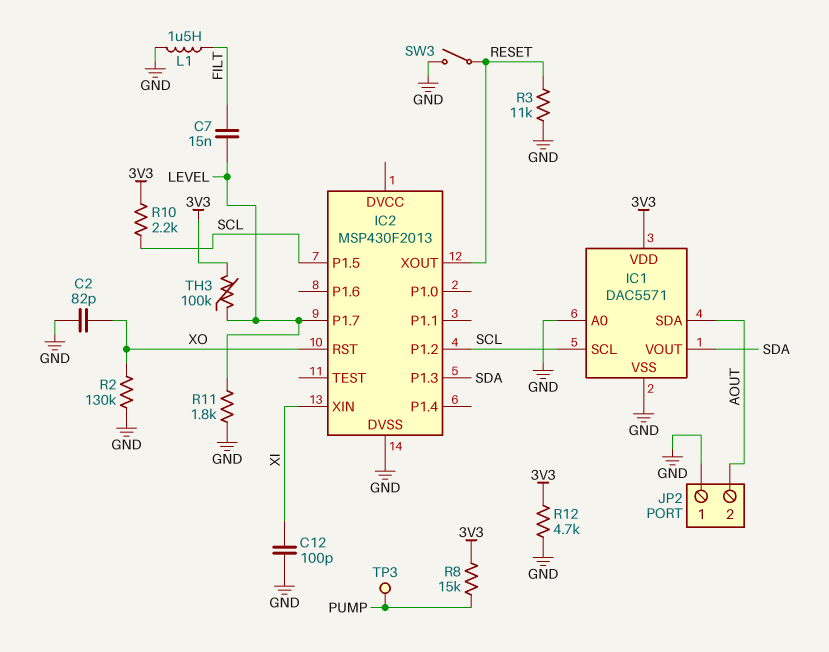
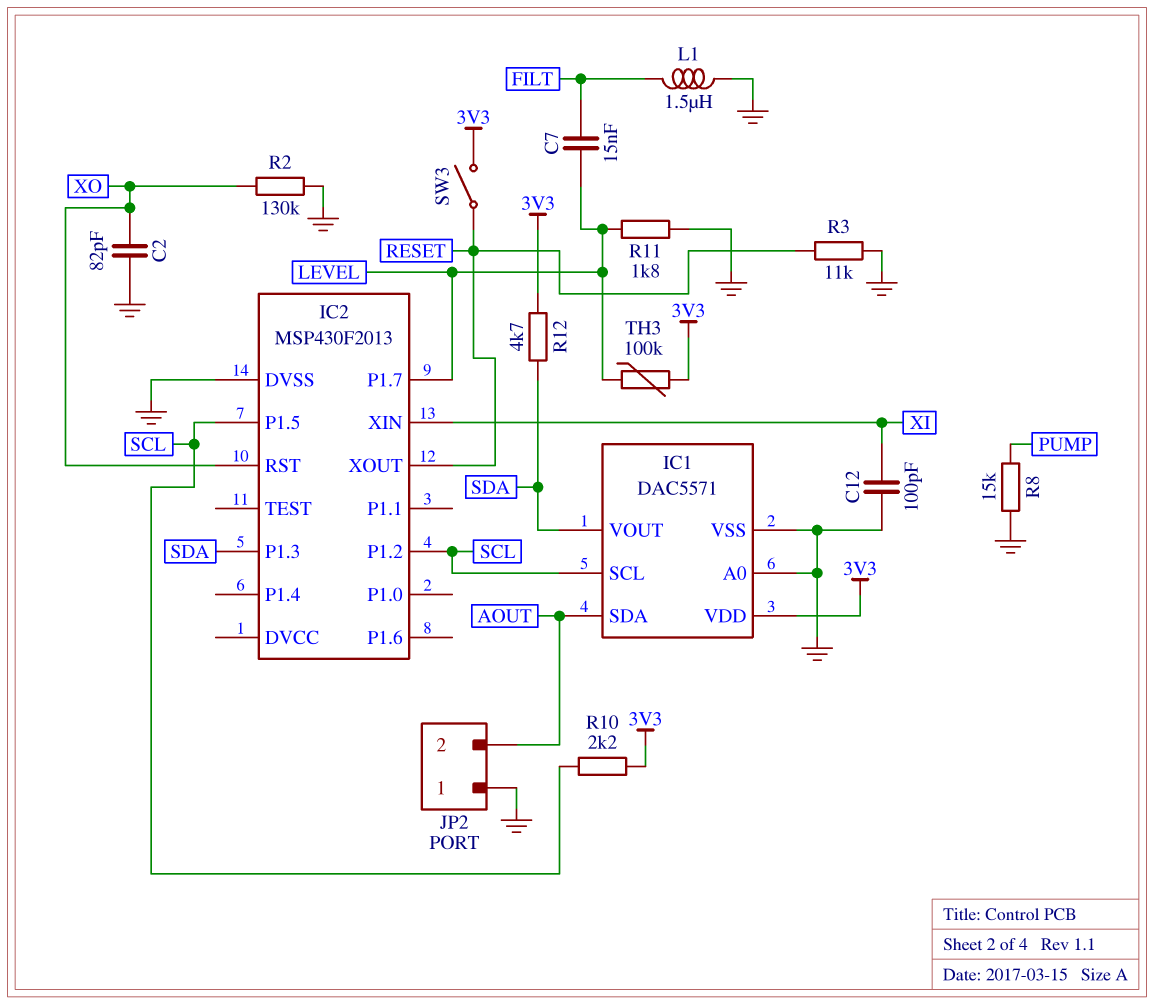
R8: 15k (3V3, PUMP) -> 15k (GND, PUMP)
R12: 4.7k (3V3, GND) -> 4.7k (3V3, SDA)
SW3: switch (GND, RESET) -> switch (3V3, RESET)
TP3: test point (PUMP) -> none

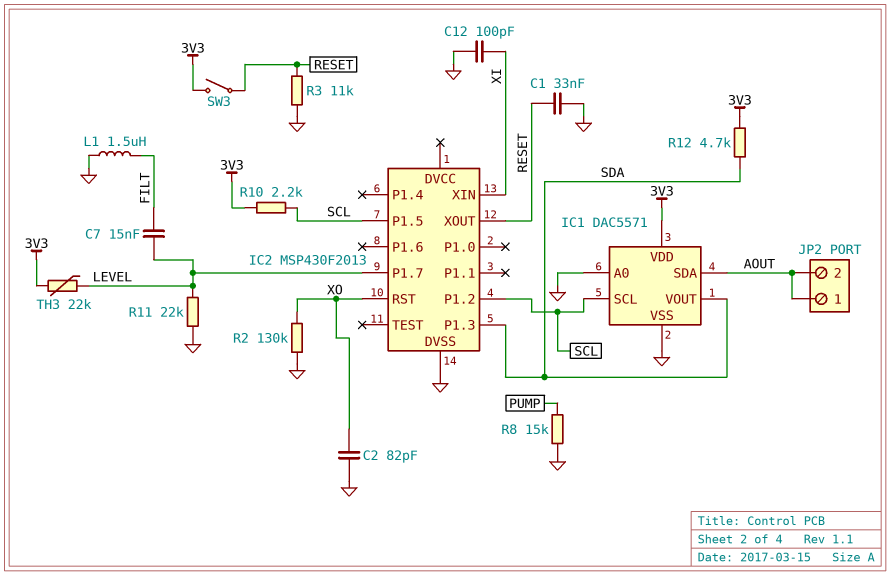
C1: none -> 33nF (GND, RESET)
JP2 pin 1: GND -> AOUT
R11: 1.8k (GND, LEVEL) -> 22k (GND, LEVEL)
TH3: 100k (3V3, LEVEL) -> 22k (3V3, LEVEL)

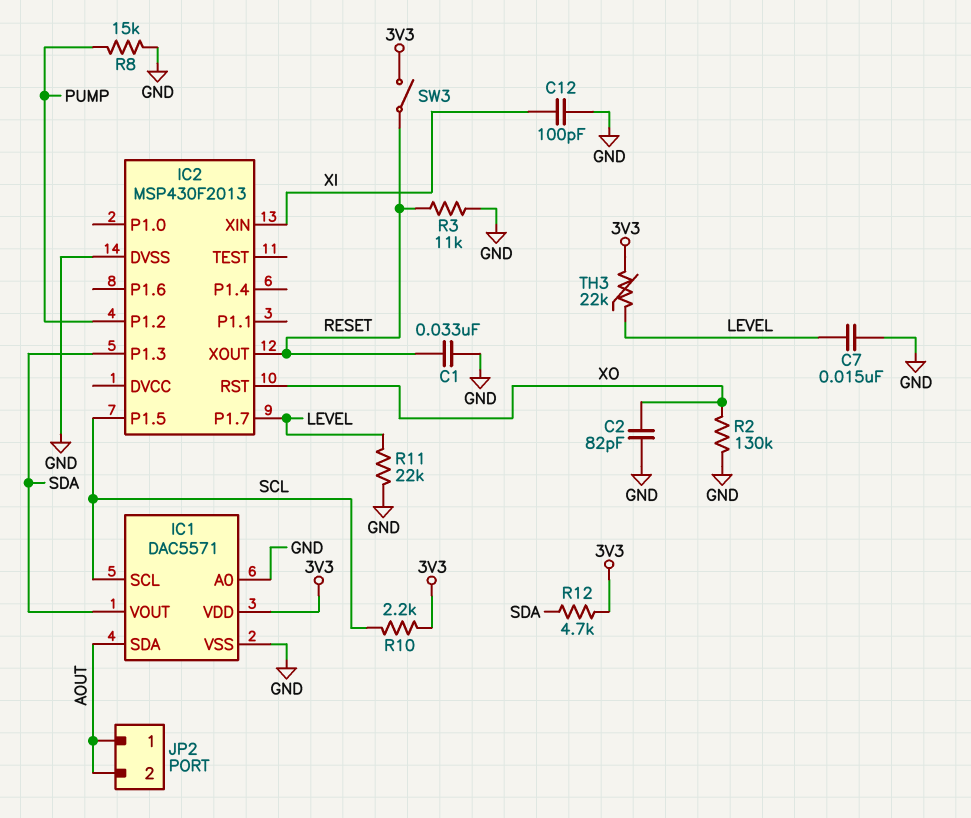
C7: 15nF (FILT, LEVEL) -> 15nF (GND, LEVEL)
IC2 pin P1.2: SCL -> PUMP
L1: 1.5uH (FILT, GND) -> none

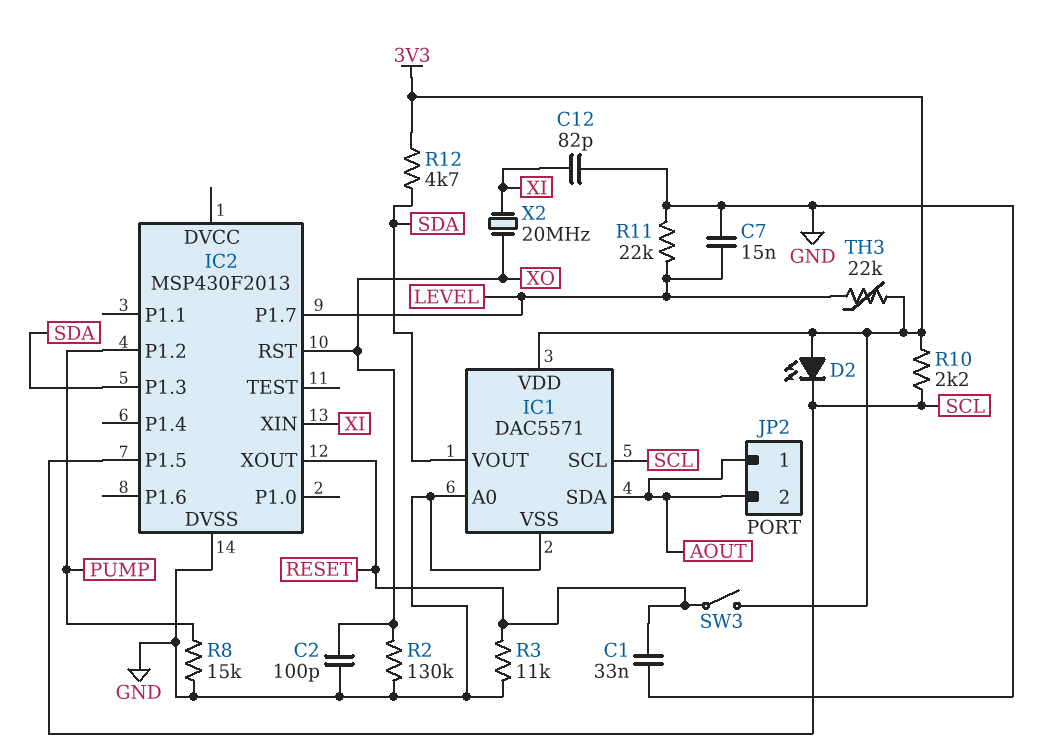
C2: 82pF (GND, XO) -> 100pF (GND, XO)
C12: 100pF (GND, XI) -> 82pF (GND, XI)
D2: none -> LED (A 3V3, K SCL)
X2: none -> 20MHz (XI, XO)

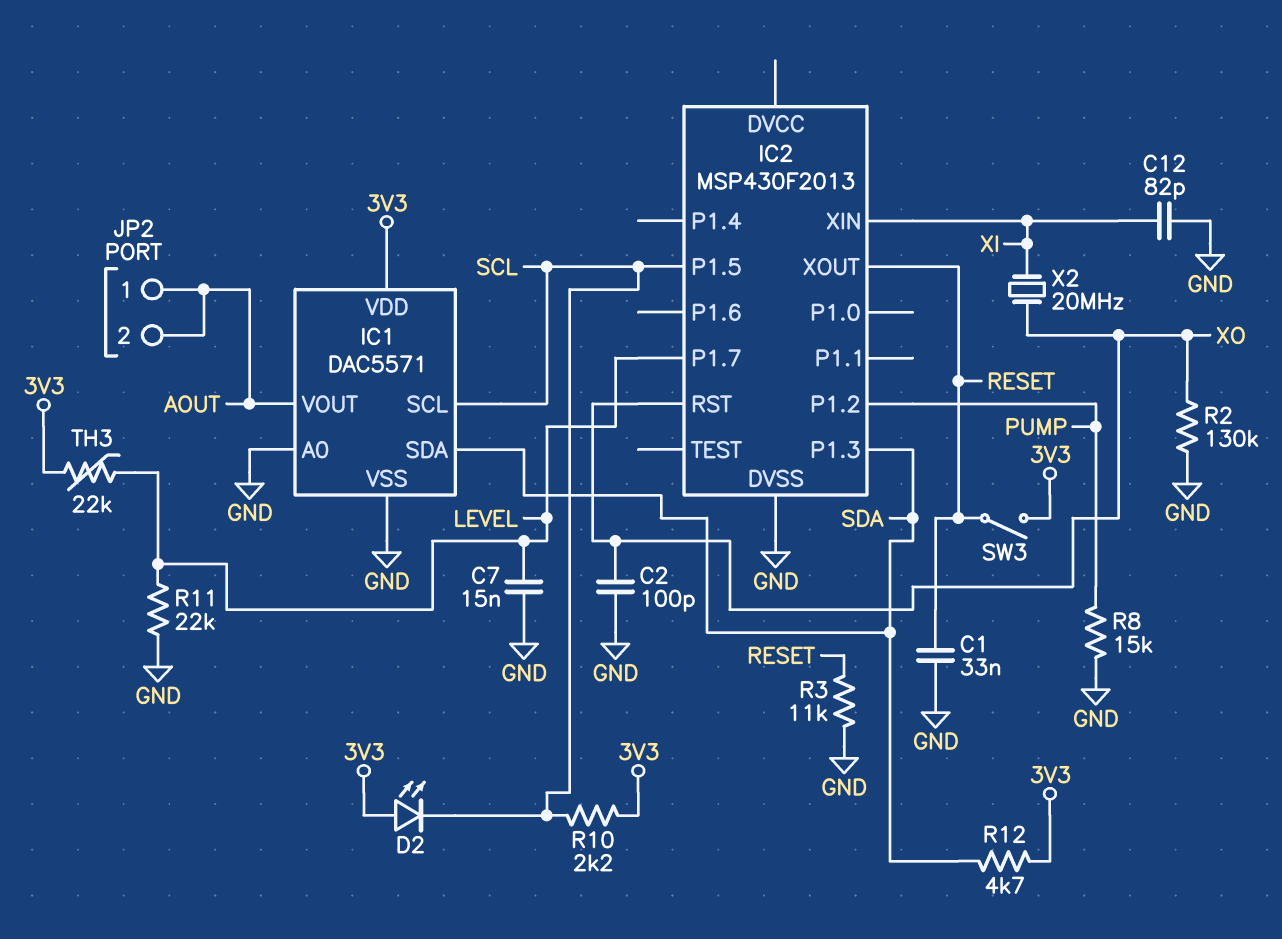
IC1 pin SDA: AOUT -> SDA
IC1 pin VOUT: SDA -> AOUT

